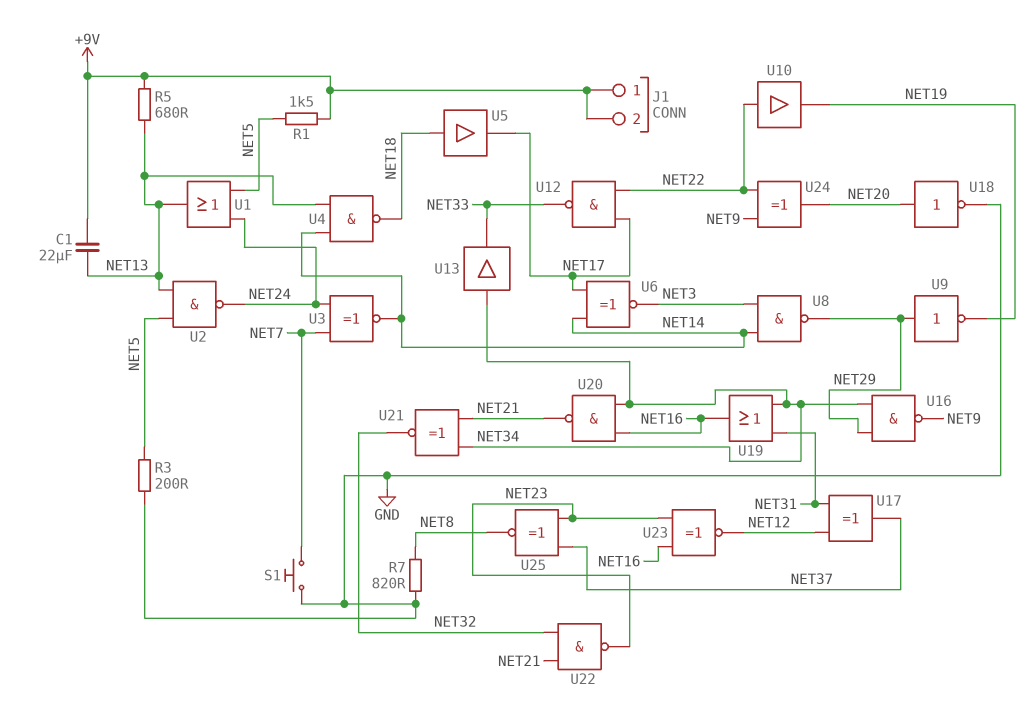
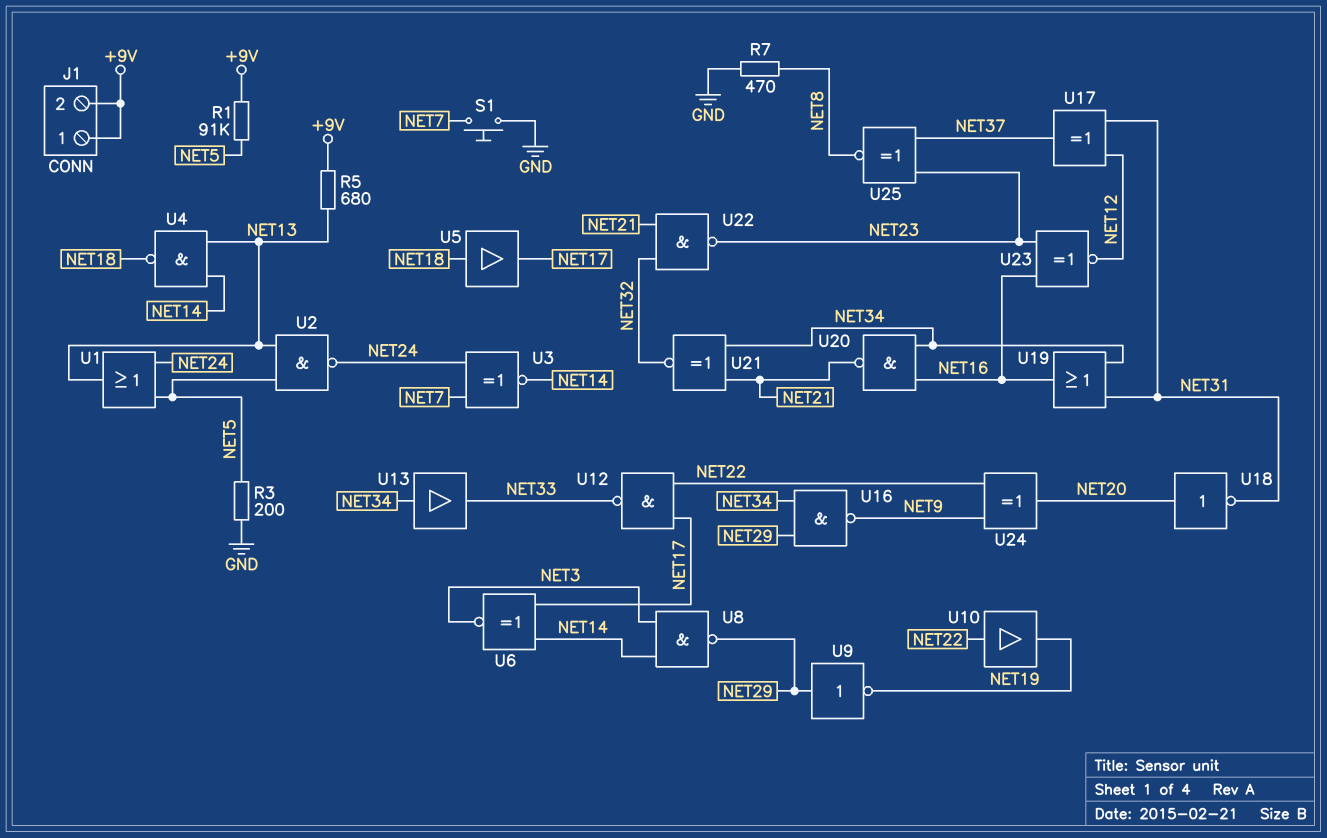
C1: 22uF (+9V, NET13) -> none
R1: 1.5k (+9V, NET5) -> 91k (+9V, NET5)
R7: 820 (GND, NET8) -> 470 (GND, NET8)
U18: NOT (in NET20, out GND) -> NOT (in NET20, out NET31)

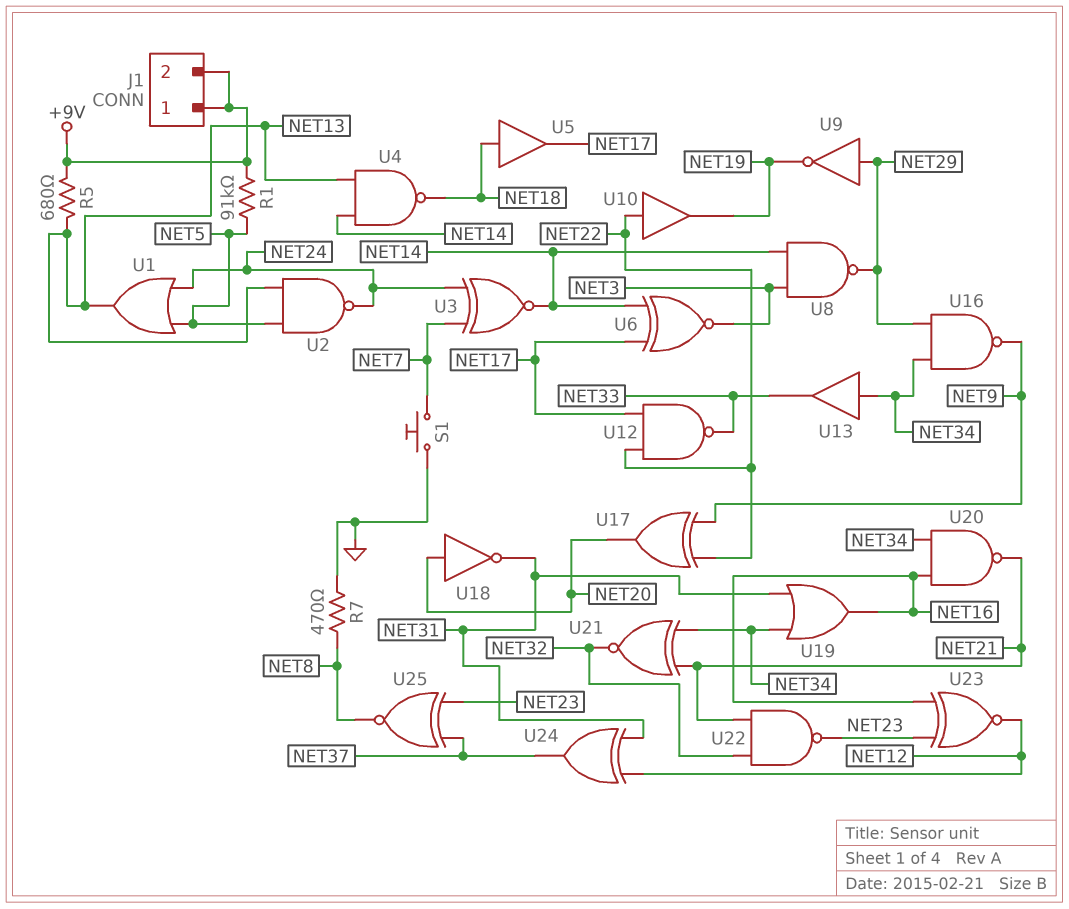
R3: 200 (GND, NET5) -> none
U17: XOR (in NET12, in NET31, out NET37) -> XOR (in NET9, in NET22, out NET20)
U24: XOR (in NET9, in NET22, out NET20) -> XOR (in NET12, in NET31, out NET37)

